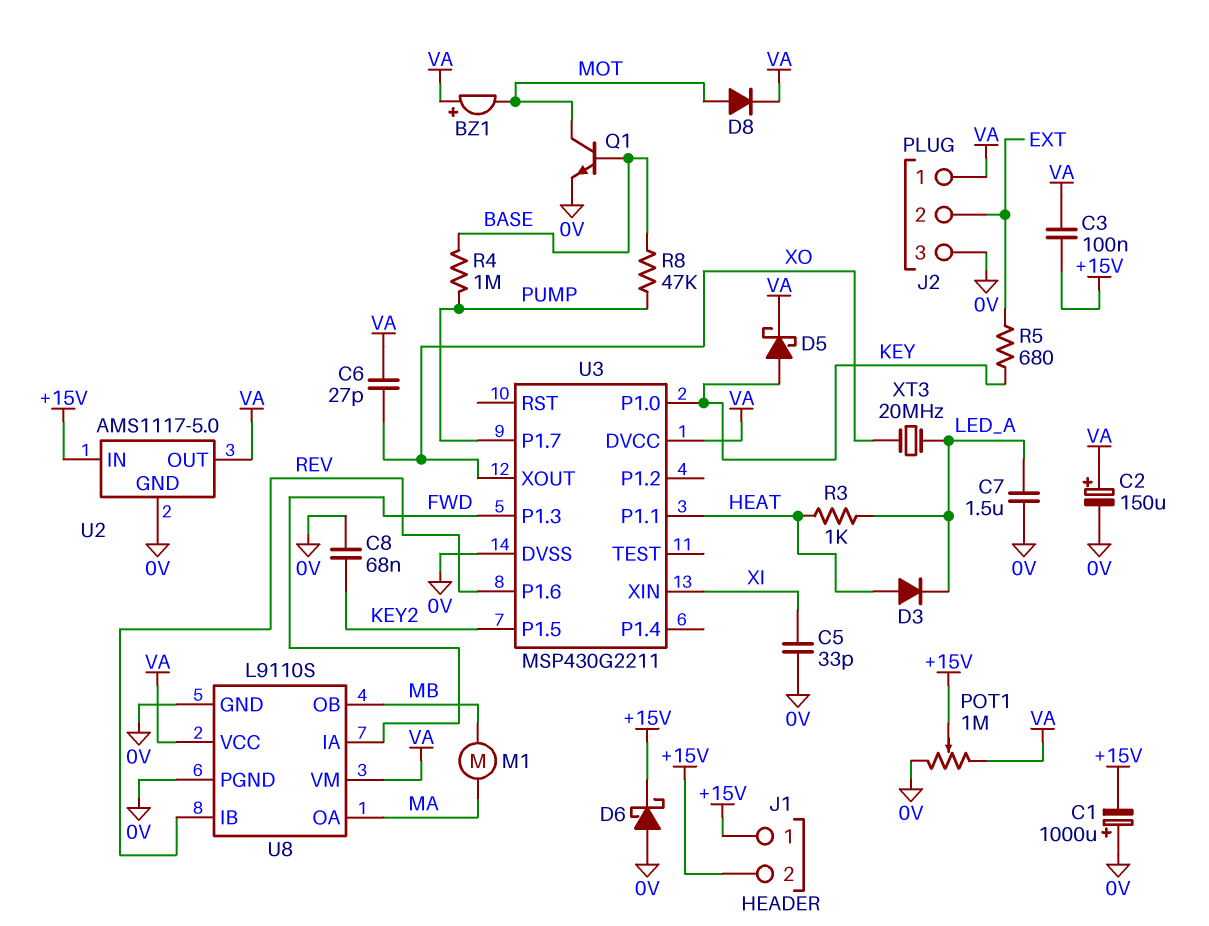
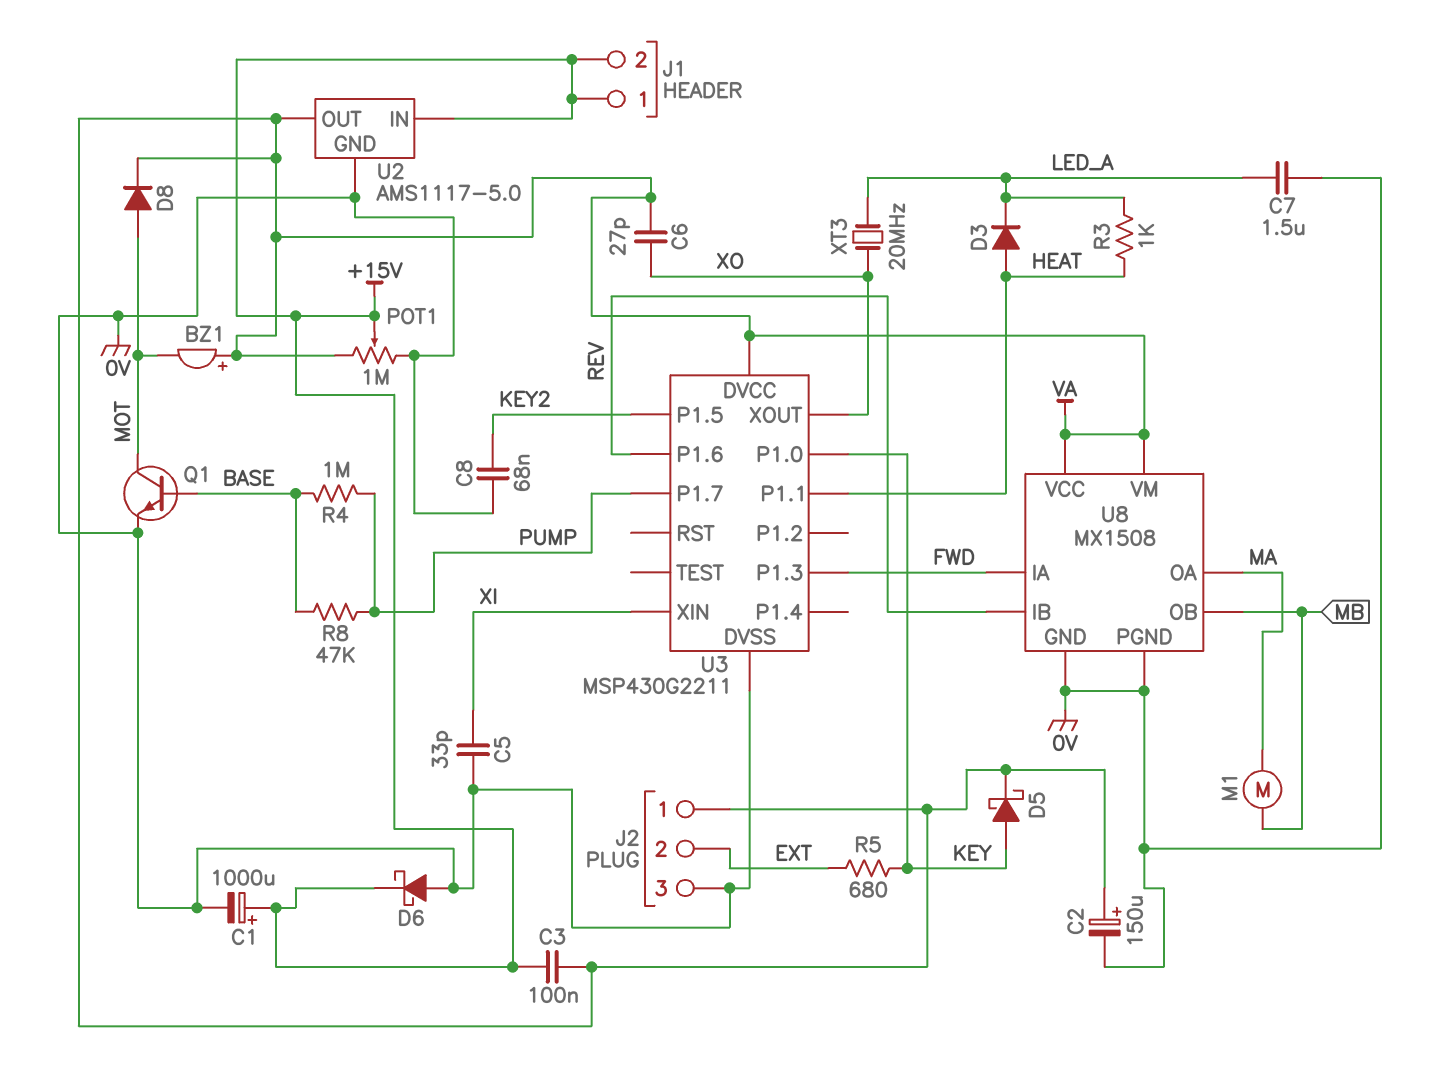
C1: 1000uF (plus 0V, minus +15V) -> 1000uF (plus +15V, minus 0V)
U8: L9110S -> MX1508

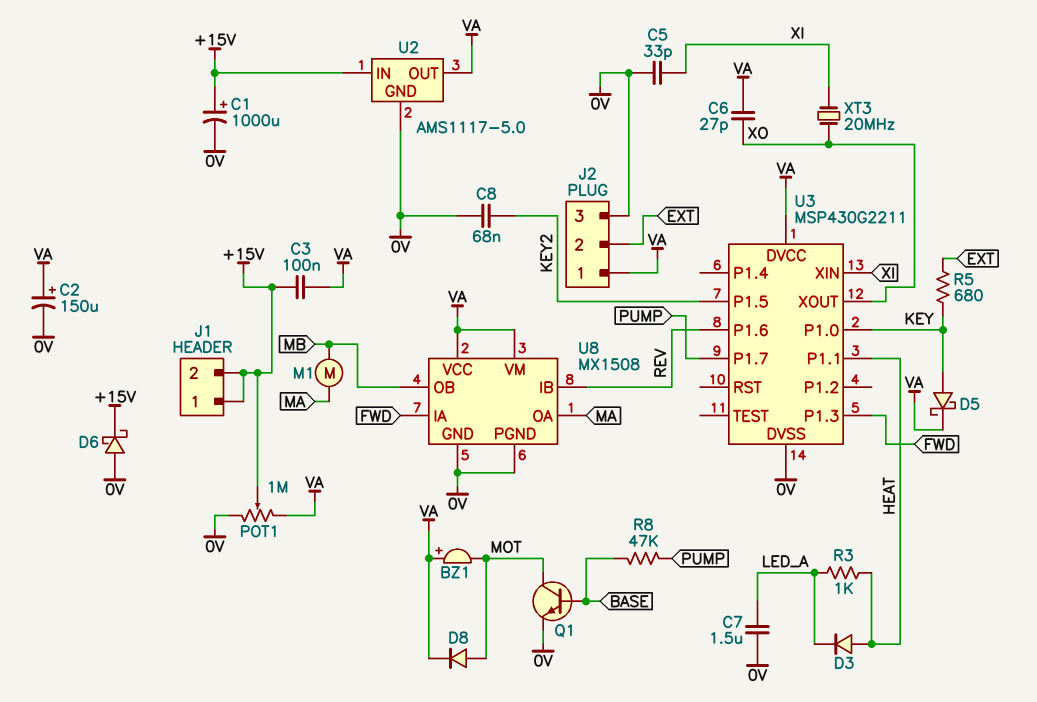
R4: 1M (BASE, PUMP) -> none
XT3: 20MHz (LED_A, XO) -> 20MHz (XI, XO)

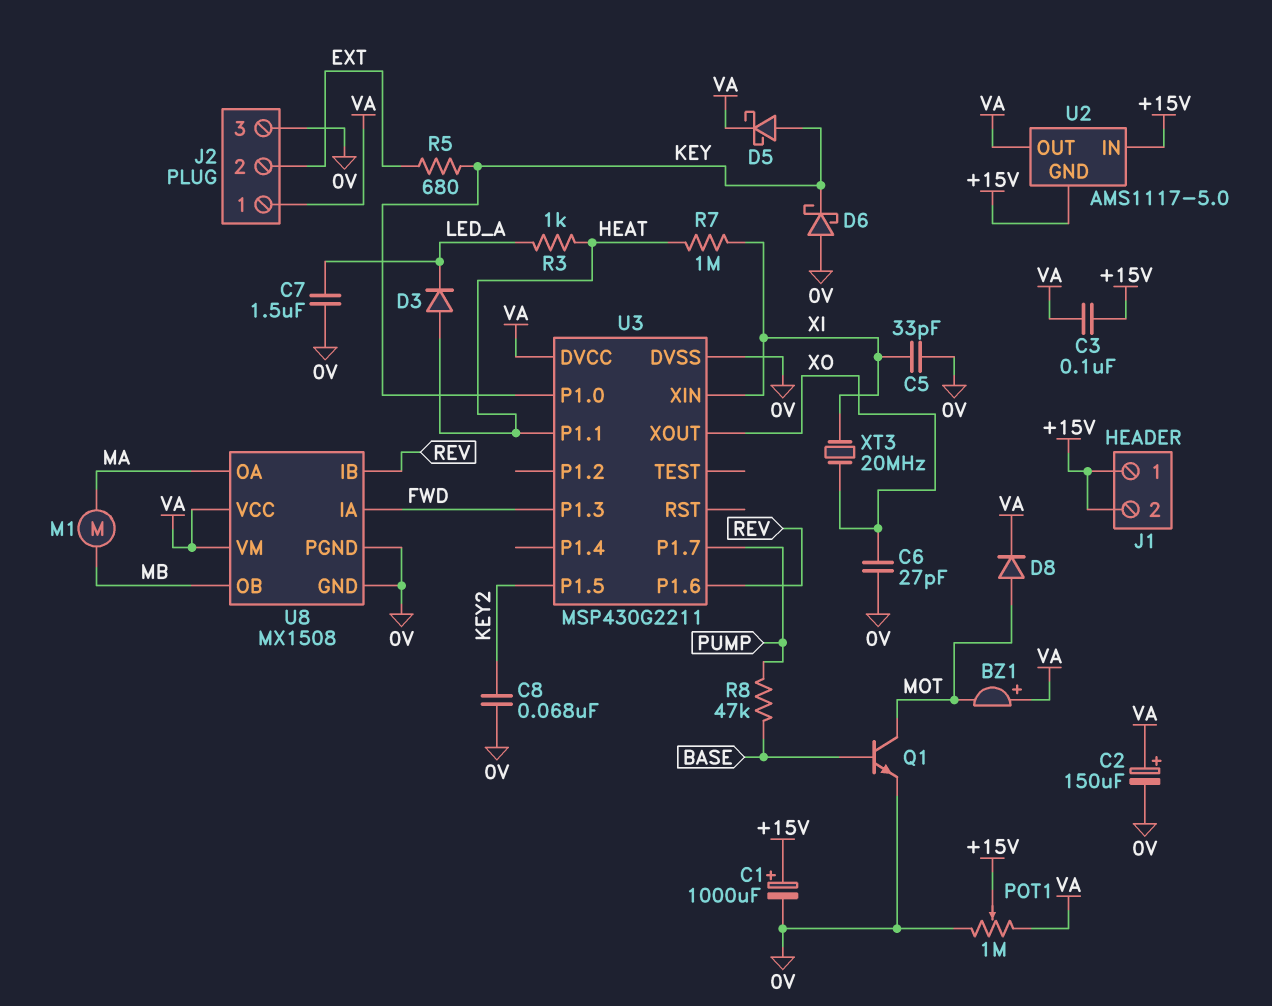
C6: 27pF (VA, XO) -> 27pF (0V, XO)
D6: schottky (A 0V, K +15V) -> schottky (A 0V, K KEY)
R7: none -> 1M (HEAT, XI)
U2 pin GND: 0V -> +15V

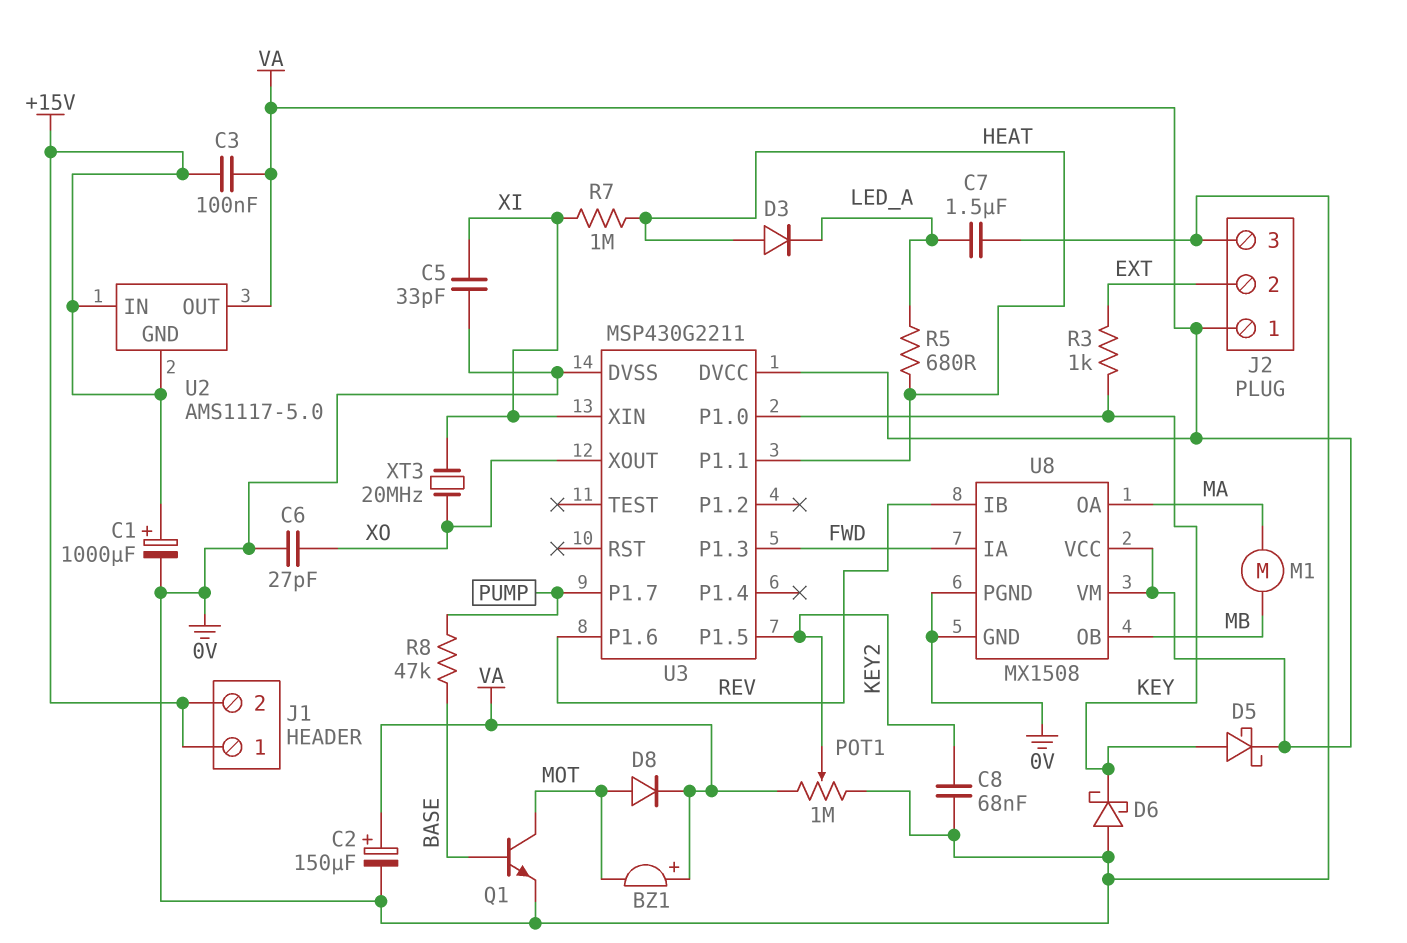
POT1: 1M (0V, VA, wiper +15V) -> 1M (0V, VA, wiper KEY2)
R3: 1k (HEAT, LED_A) -> 1k (EXT, KEY)
R5: 680 (EXT, KEY) -> 680 (HEAT, LED_A)

